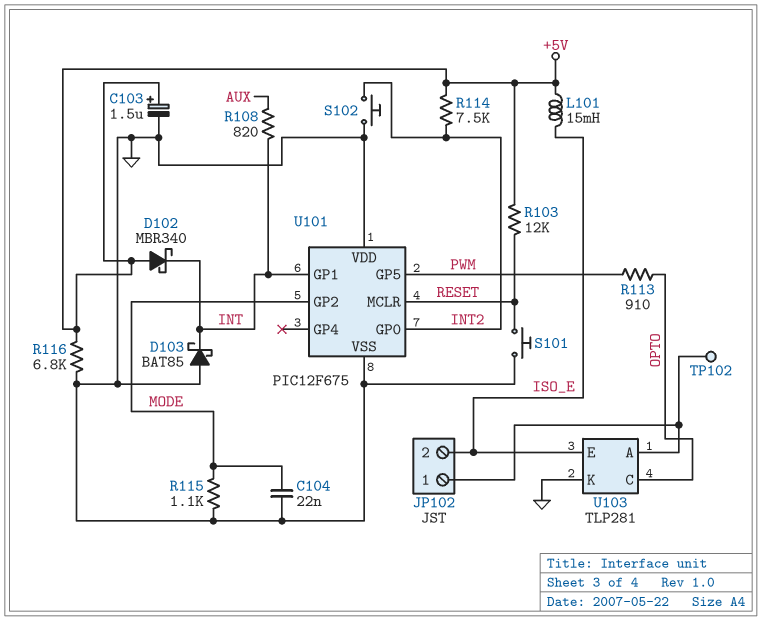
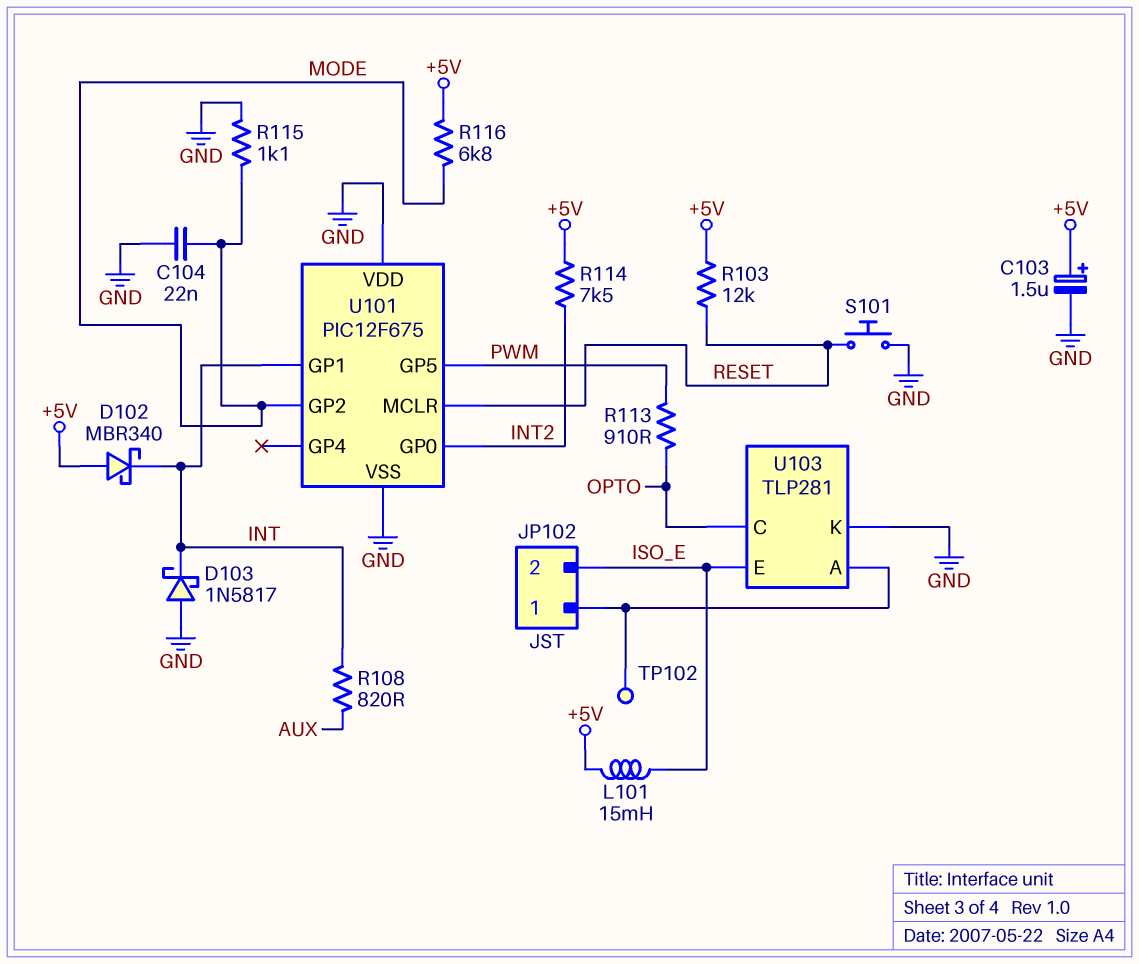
D103: schottky BAT85 (A GND, K INT) -> schottky 1N5817 (A GND, K INT)
R116: 6.8k (+5V, GND) -> 6.8k (+5V, MODE)
S102: button (GND, INT2) -> none

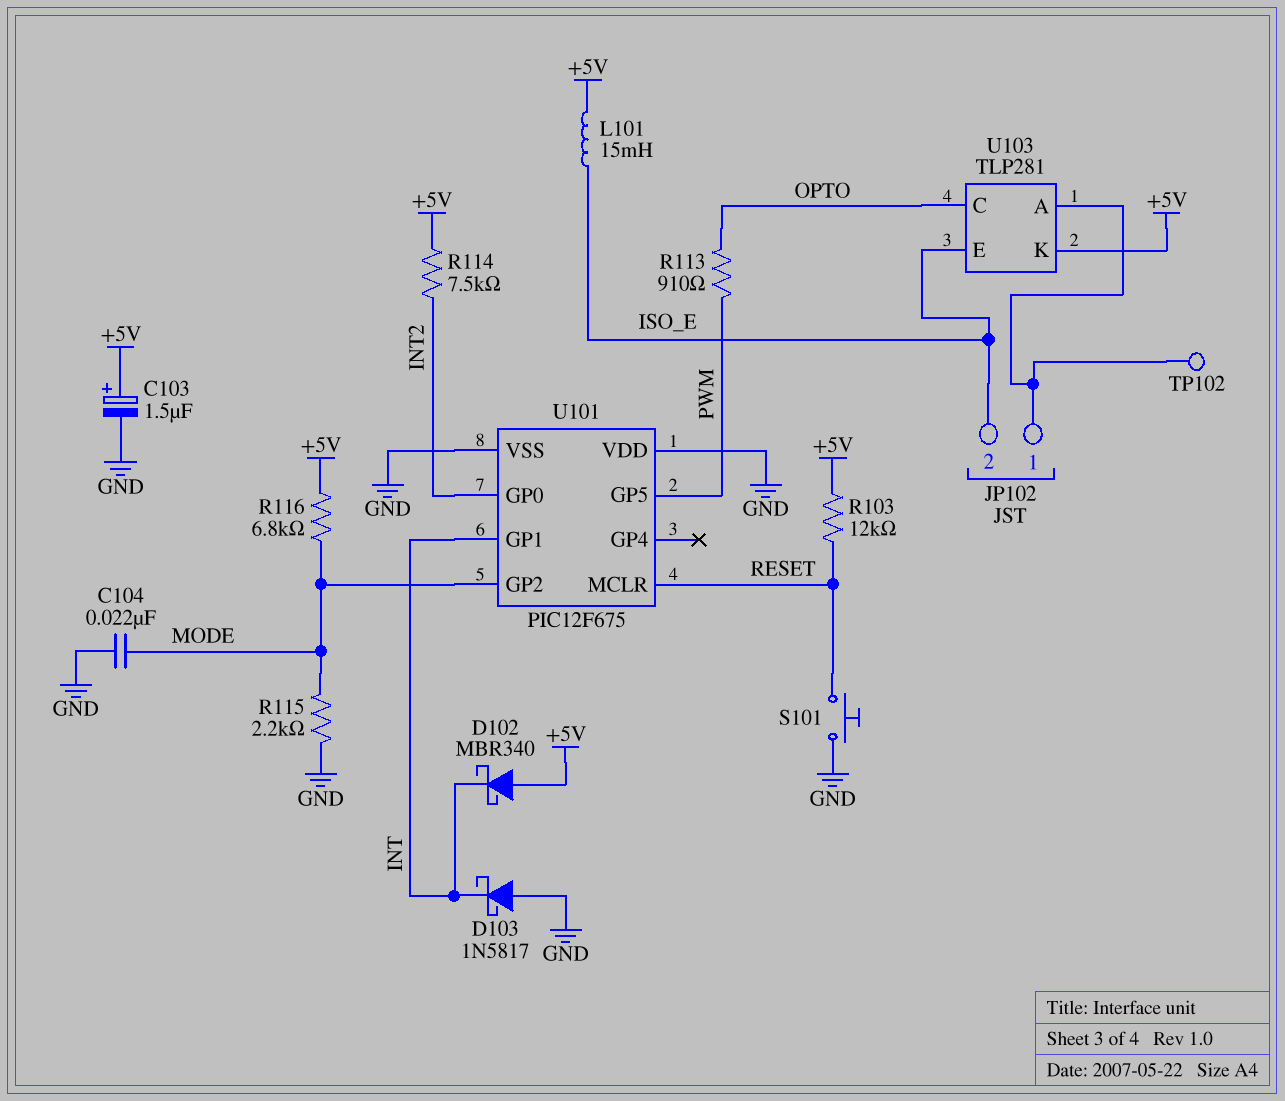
R108: 820 (AUX, INT) -> none
R115: 1.1k (GND, MODE) -> 2.2k (GND, MODE)
U103 pin K: GND -> +5V

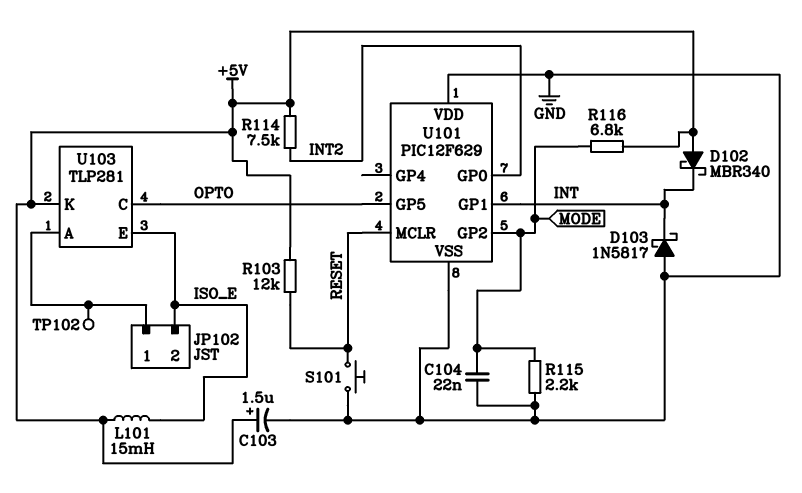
R113: 910 (OPTO, PWM) -> none
U101: PIC12F675 -> PIC12F629
U101 pin GP5: PWM -> OPTO

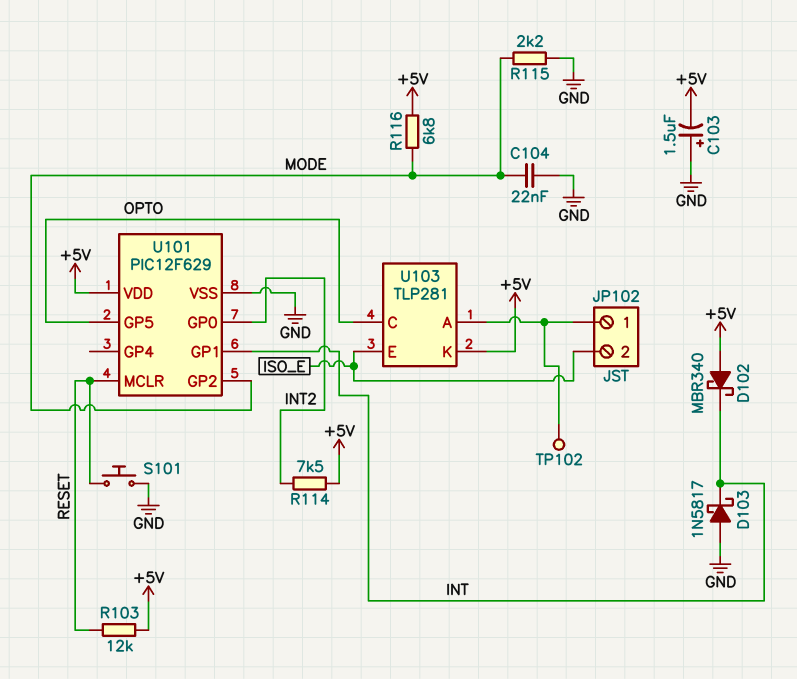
C103: 1.5uF (plus +5V, minus GND) -> 1.5uF (plus GND, minus +5V)
L101: 15mH (+5V, ISO_E) -> none
U101 pin VDD: GND -> +5V

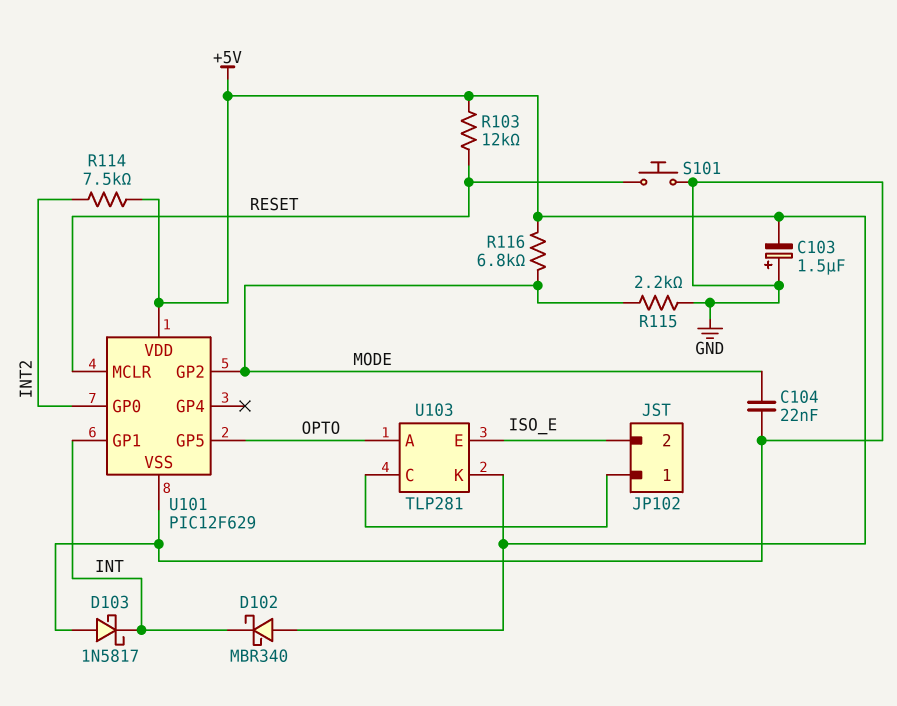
TP102: test point (JP102/1) -> none
U103 pin A: JP102/1 -> OPTO
U103 pin C: OPTO -> JP102/1

